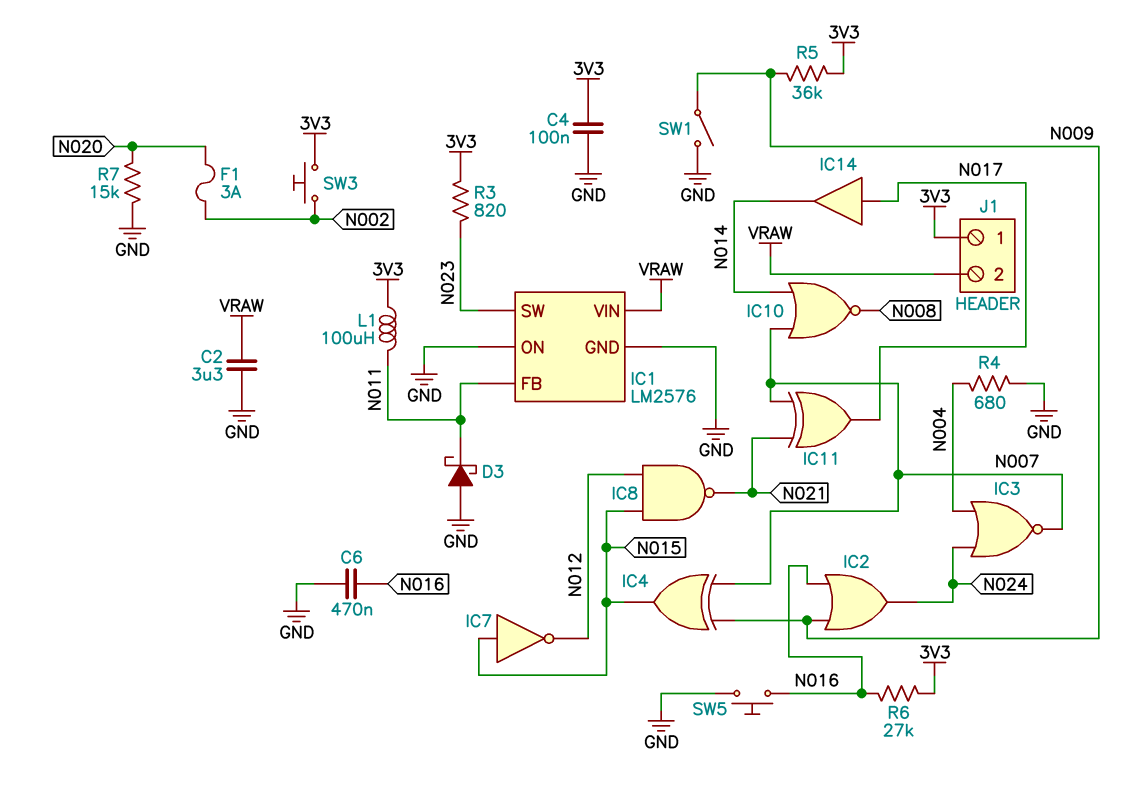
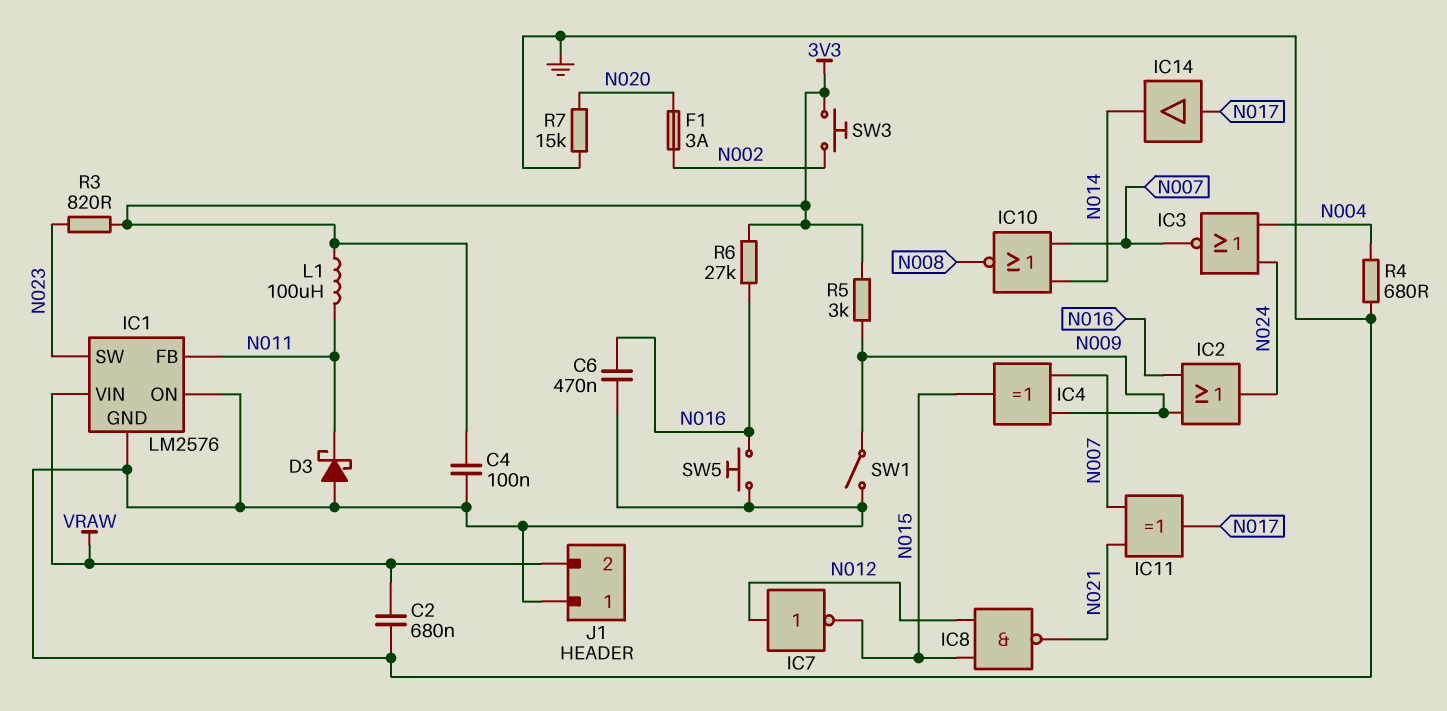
C2: 3.3uF (GND, VRAW) -> 680nF (GND, VRAW)
IC7: NOT (in N015, out N012) -> NOT (in N012, out N015)
J1 pin 1: 3V3 -> GND
R5: 36k (3V3, N009) -> 3k (3V3, N009)

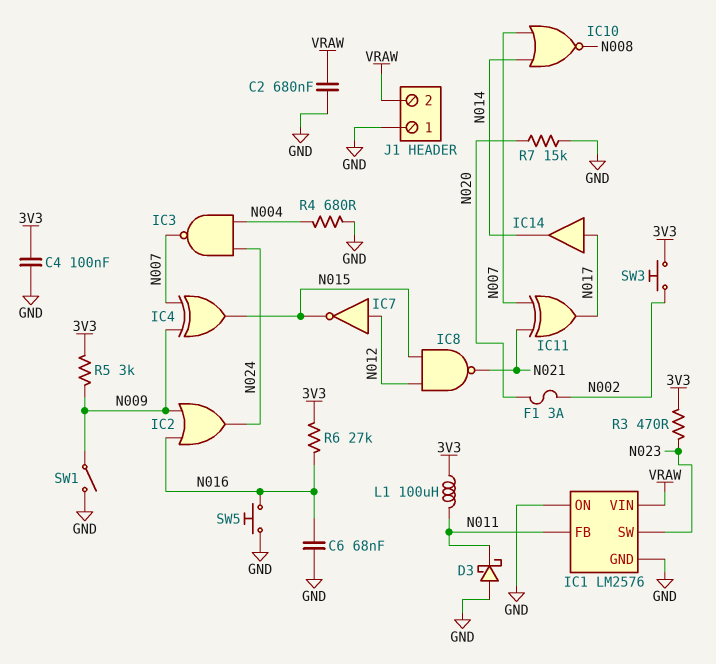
C6: 470nF (GND, N016) -> 68nF (GND, N016)
IC3: NOR (in N004, in N024, out N007) -> NAND (in N004, in N024, out N007)
R3: 820 (3V3, N023) -> 470 (3V3, N023)

